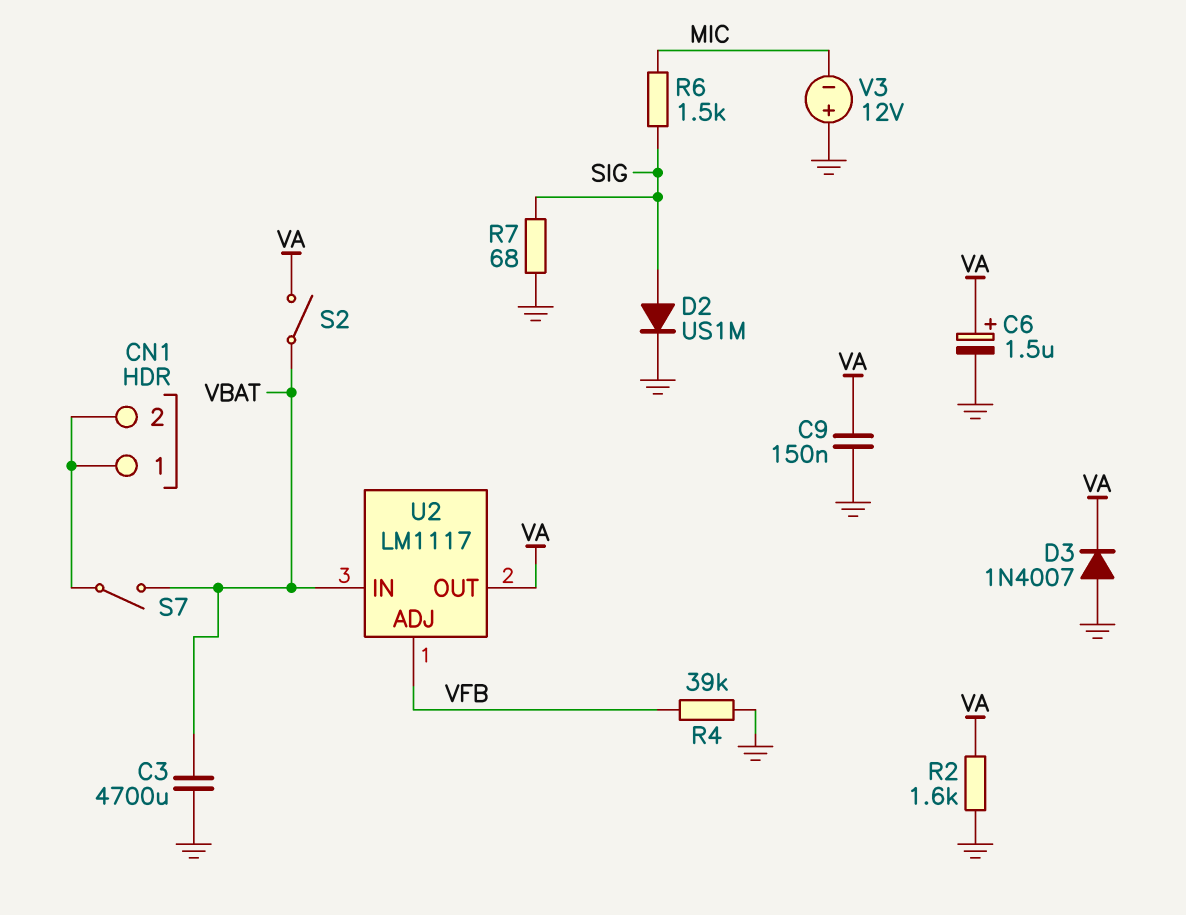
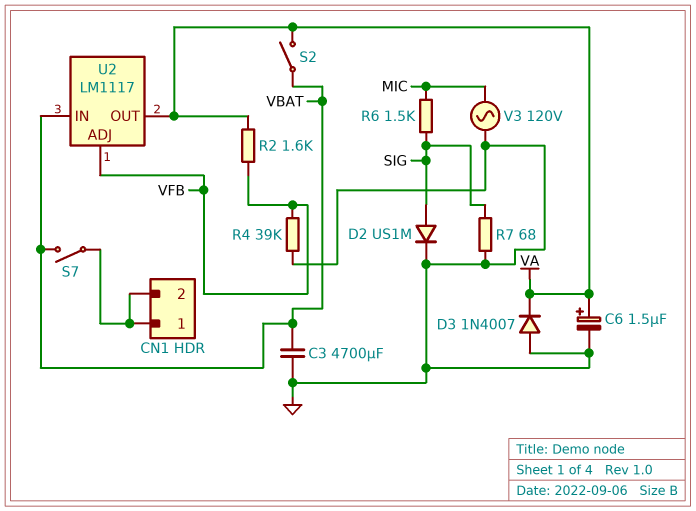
C9: 150nF (GND, VA) -> none
R2: 1.6k (GND, VA) -> 1.6k (VA, VFB)
V3: 12V (plus GND, minus MIC) -> AC 120V (GND, MIC)

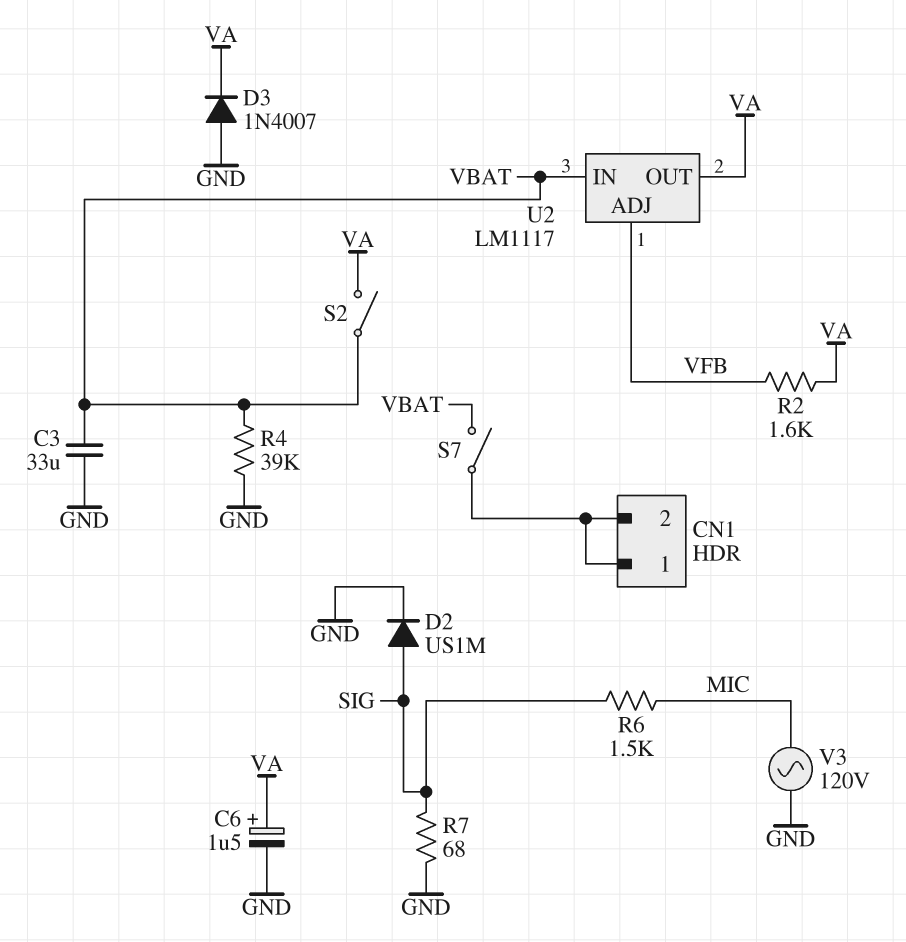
C3: 4700uF (GND, VBAT) -> 33uF (GND, VBAT)
R4: 39k (GND, VFB) -> 39k (GND, VBAT)

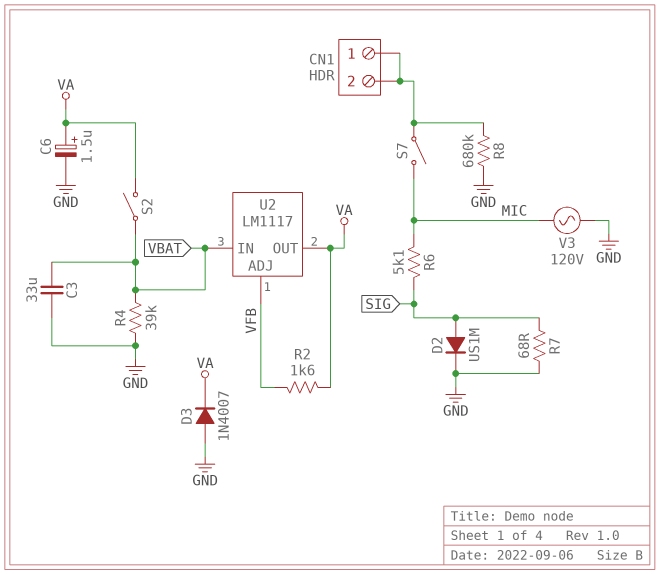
R6: 1.5k (MIC, SIG) -> 5.1k (MIC, SIG)
R8: none -> 680k (CN1/1, GND)
S7: switch (CN1/1, VBAT) -> switch (CN1/1, MIC)

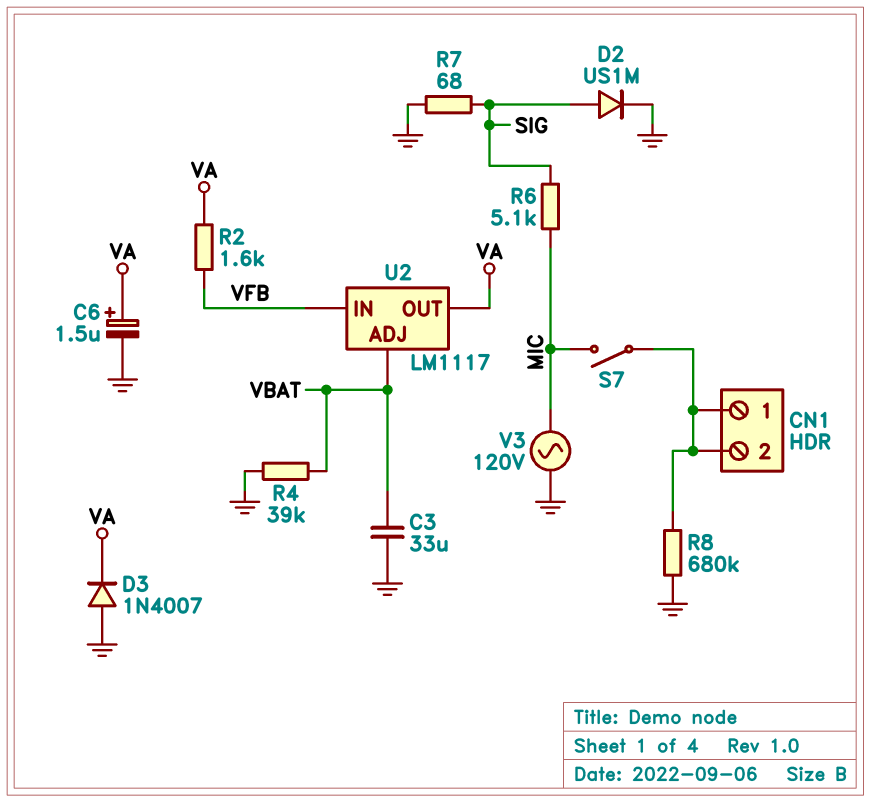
S2: switch (VA, VBAT) -> none
U2 pin ADJ: VFB -> VBAT
U2 pin IN: VBAT -> VFB

